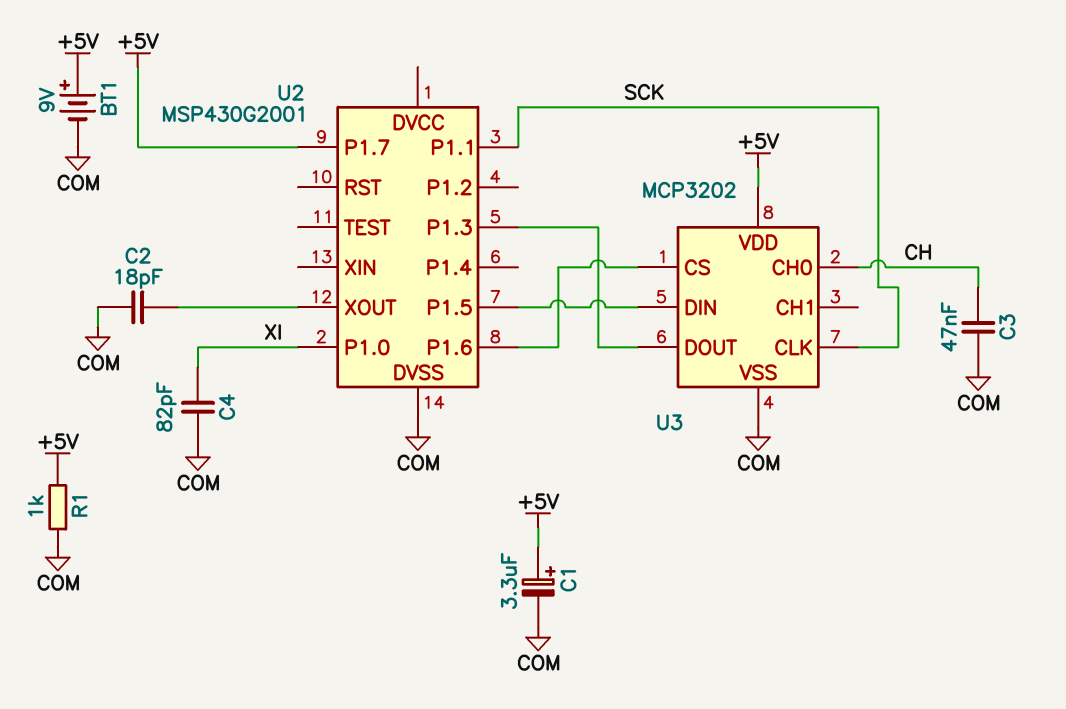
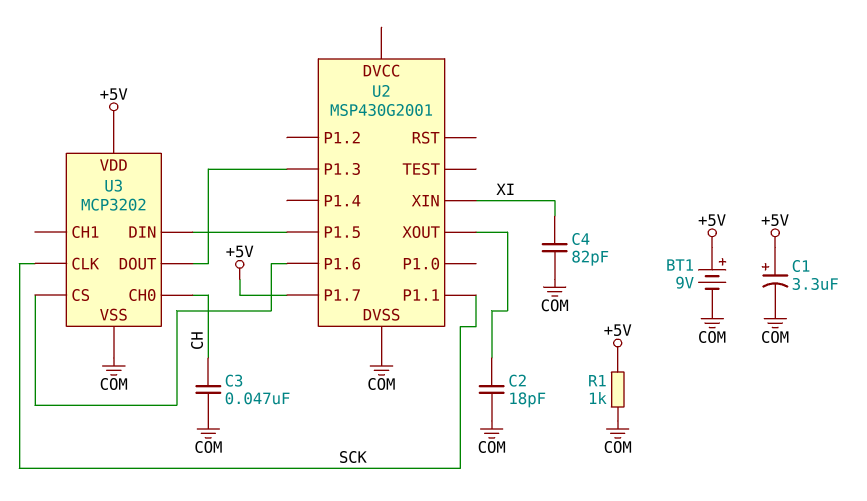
U2 pin P1.0: XI -> none
U2 pin XIN: none -> XI

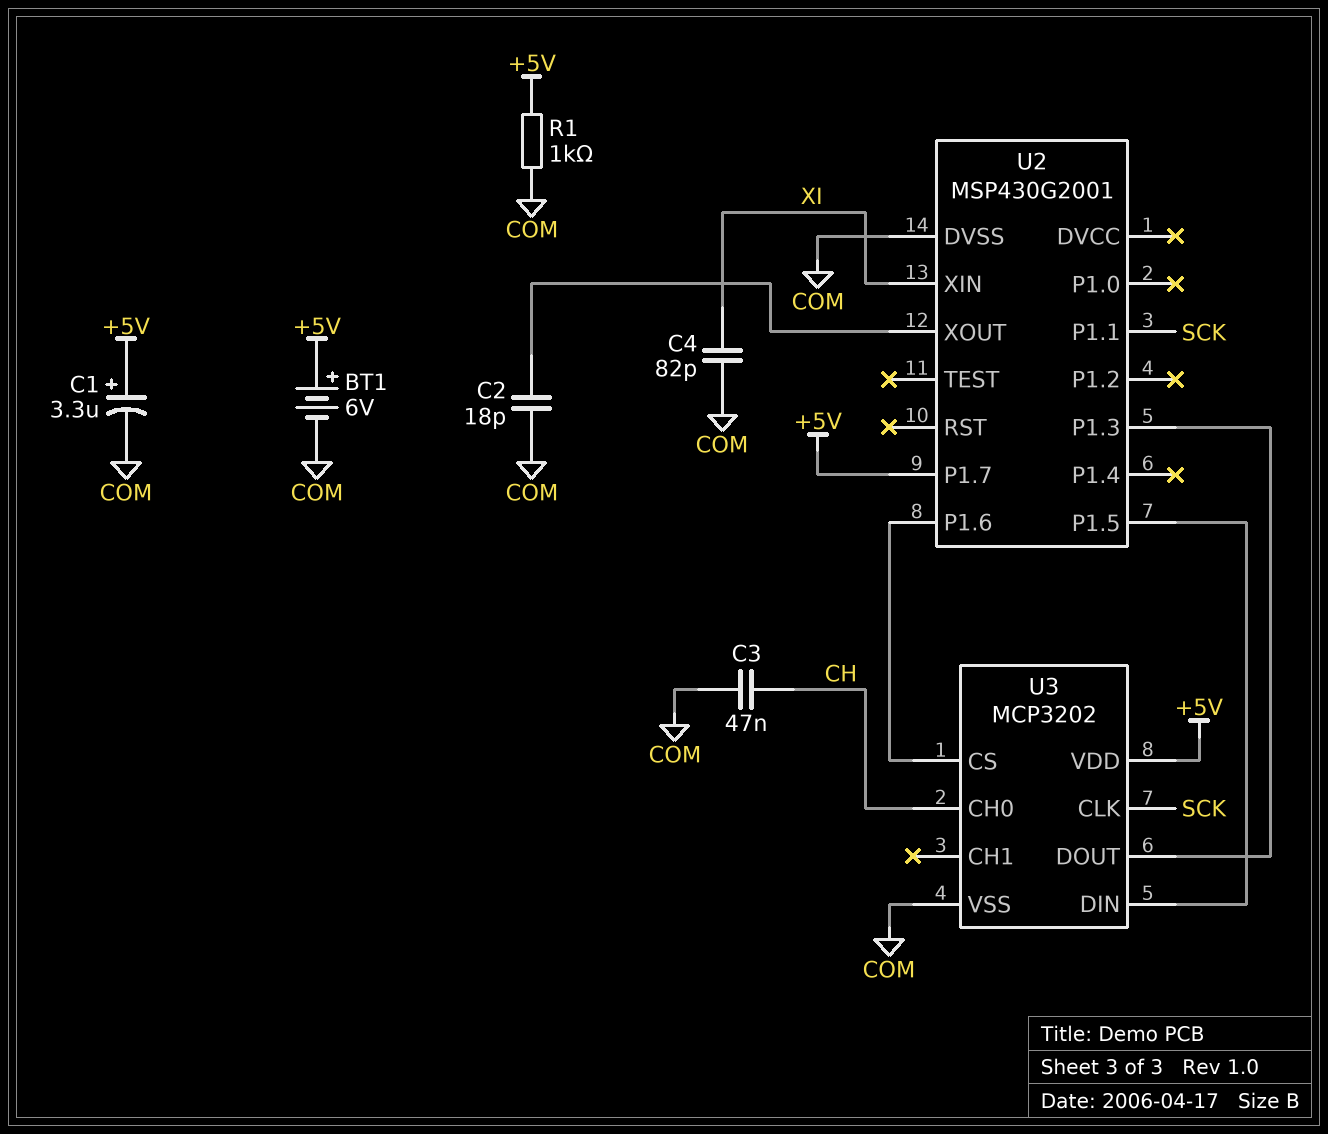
BT1: 9V (plus +5V, minus COM) -> 6V (plus +5V, minus COM)

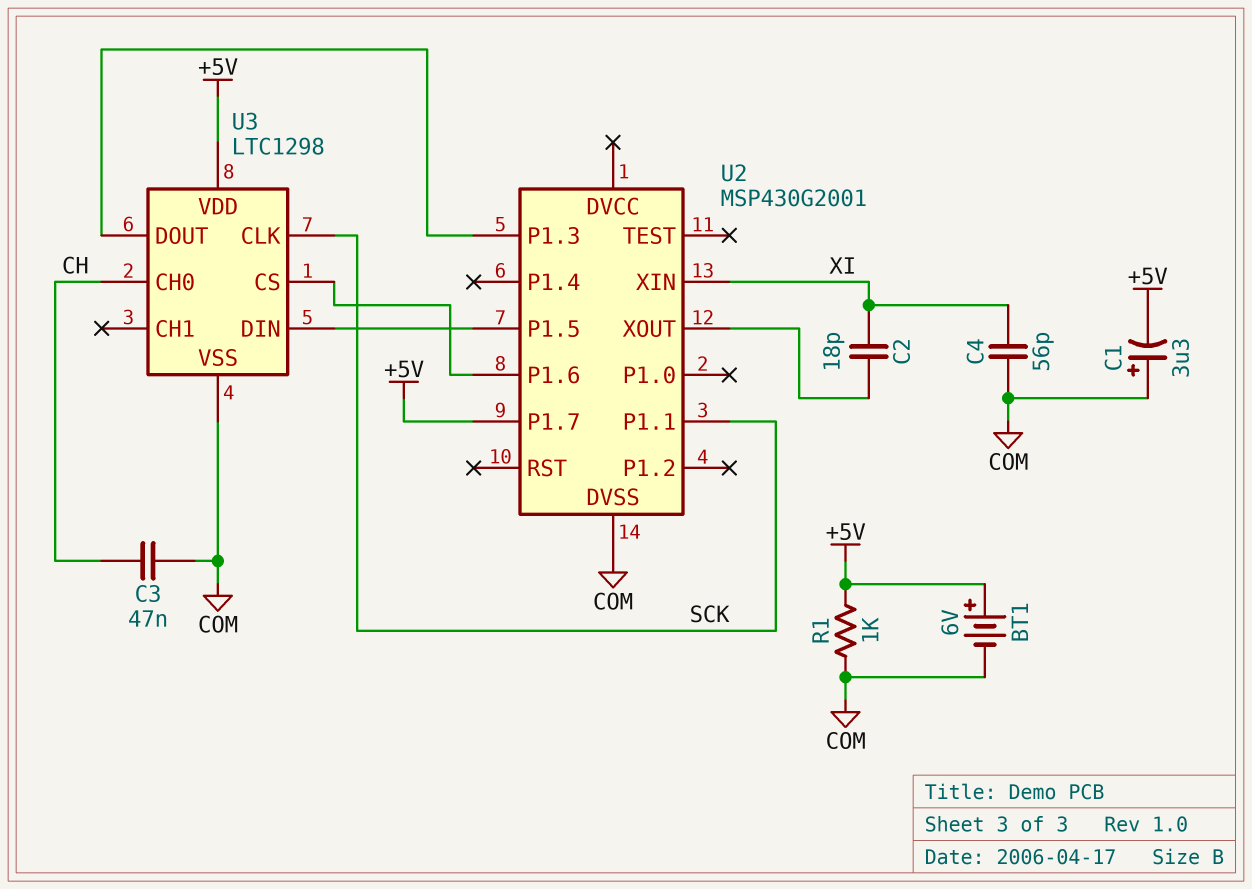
C1: 3.3uF (plus +5V, minus COM) -> 3.3uF (plus COM, minus +5V)
C2: 18pF (COM, U2/XOUT) -> 18pF (U2/XOUT, XI)
C4: 82pF (COM, XI) -> 56pF (COM, XI)
U3: MCP3202 -> LTC1298

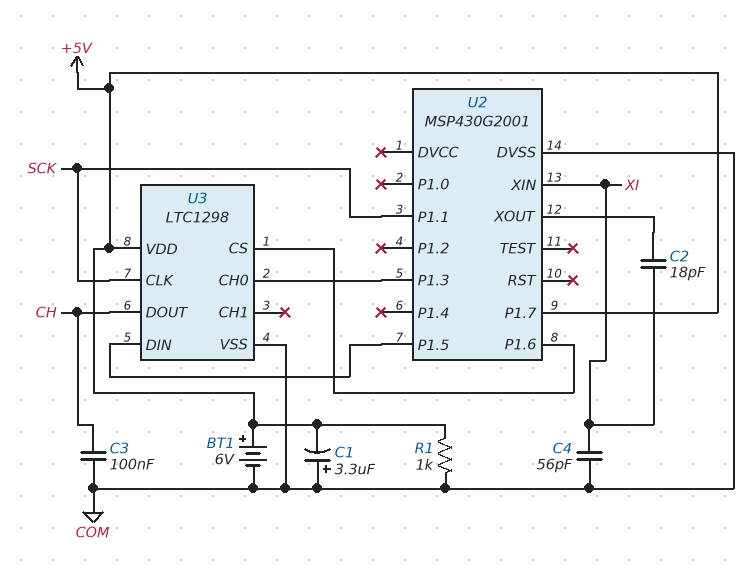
C3: 47nF (CH, COM) -> 100nF (CH, COM)
U3 pin CH0: CH -> U2/P1.3
U3 pin DOUT: U2/P1.3 -> CH

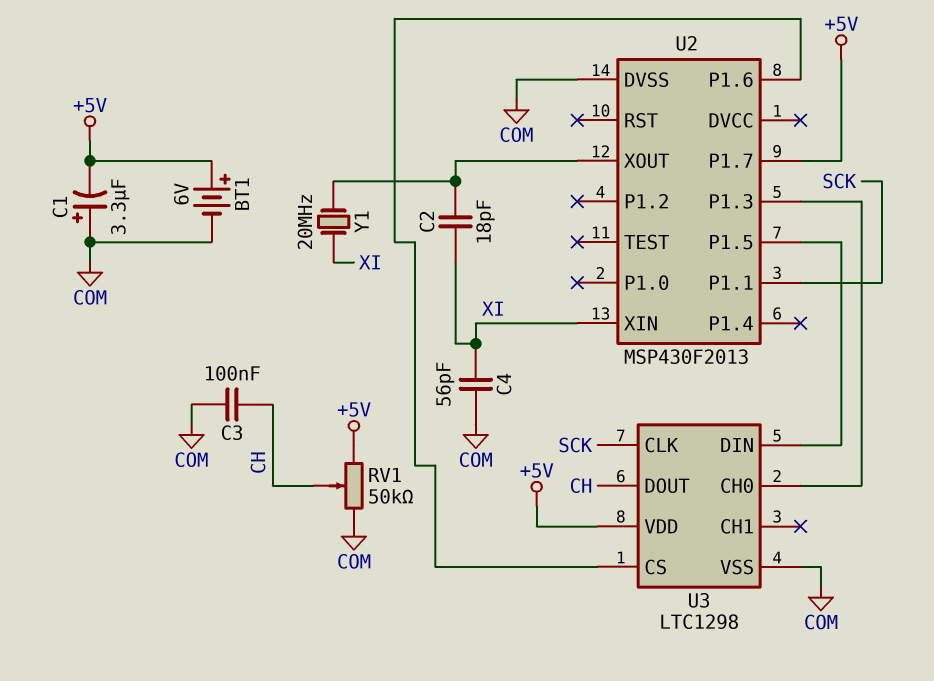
R1: 1k (+5V, COM) -> none
RV1: none -> 50k (+5V, COM, wiper CH)
U2: MSP430G2001 -> MSP430F2013
Y1: none -> 20MHz (U2/XOUT, XI)

